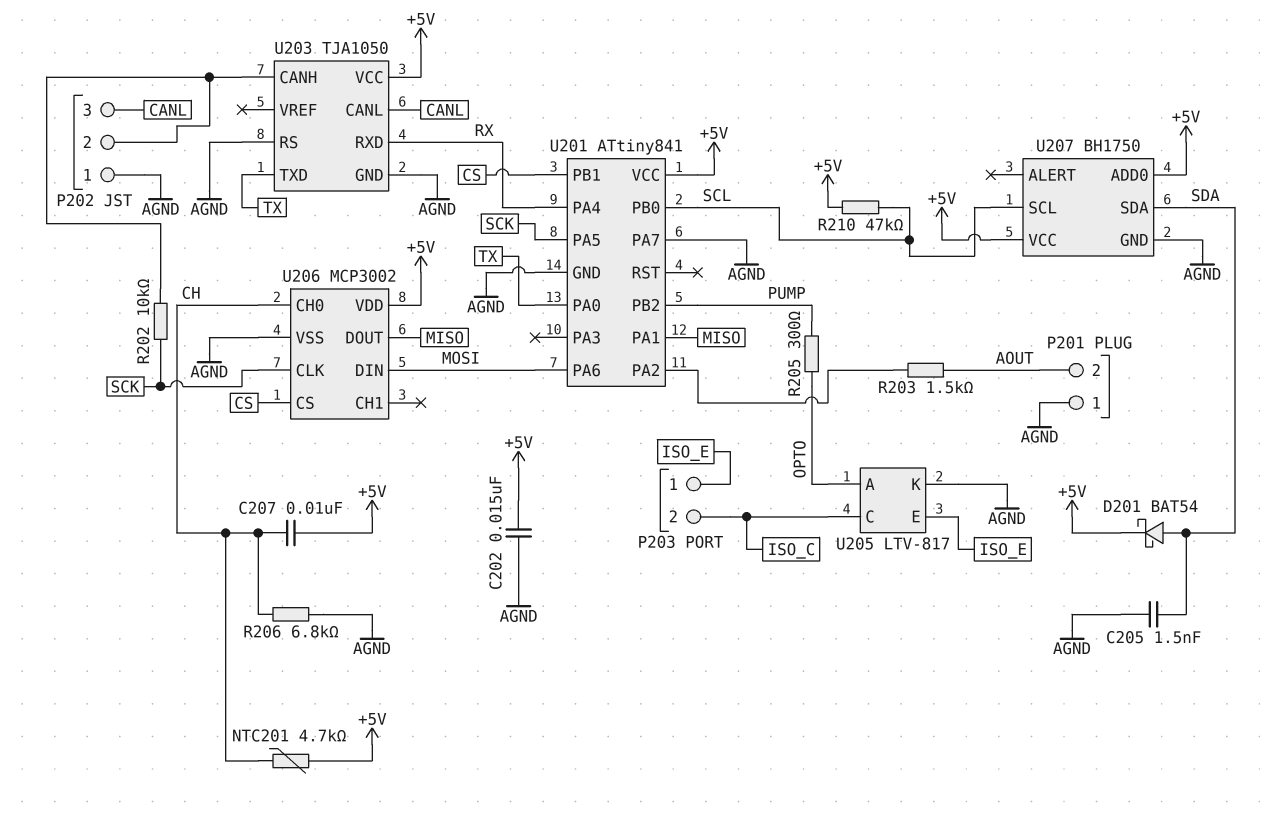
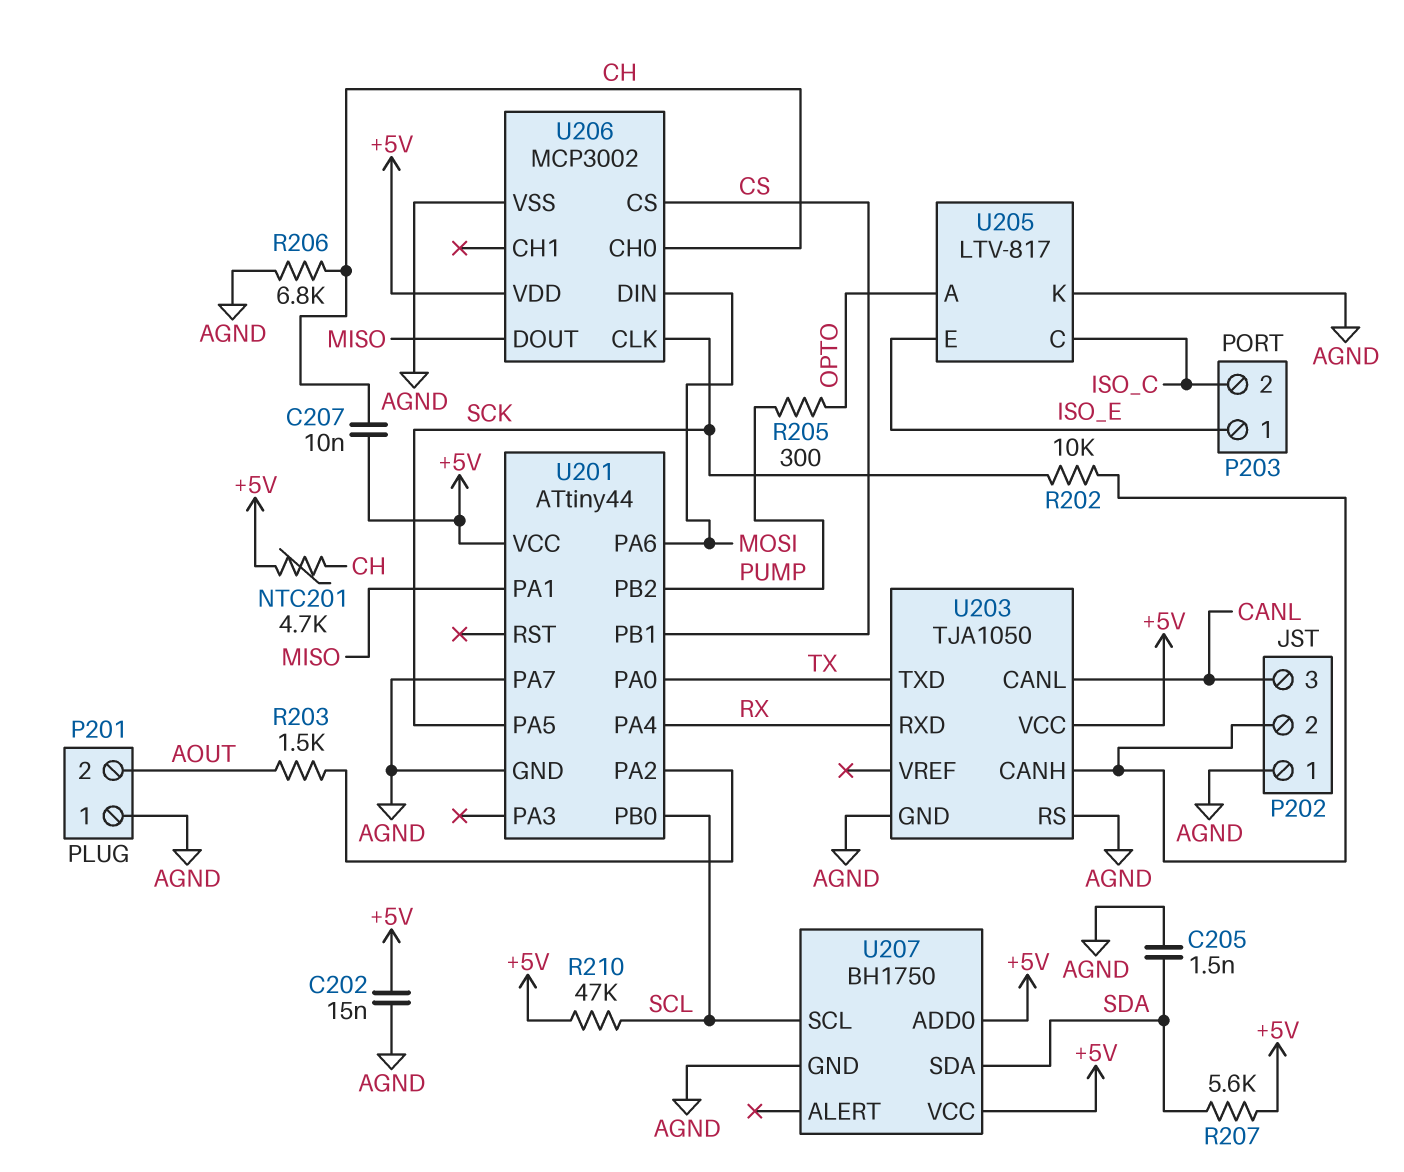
D201: schottky BAT54 (A SDA, K +5V) -> none
R207: none -> 5.6k (+5V, SDA)
U201: ATtiny841 -> ATtiny44

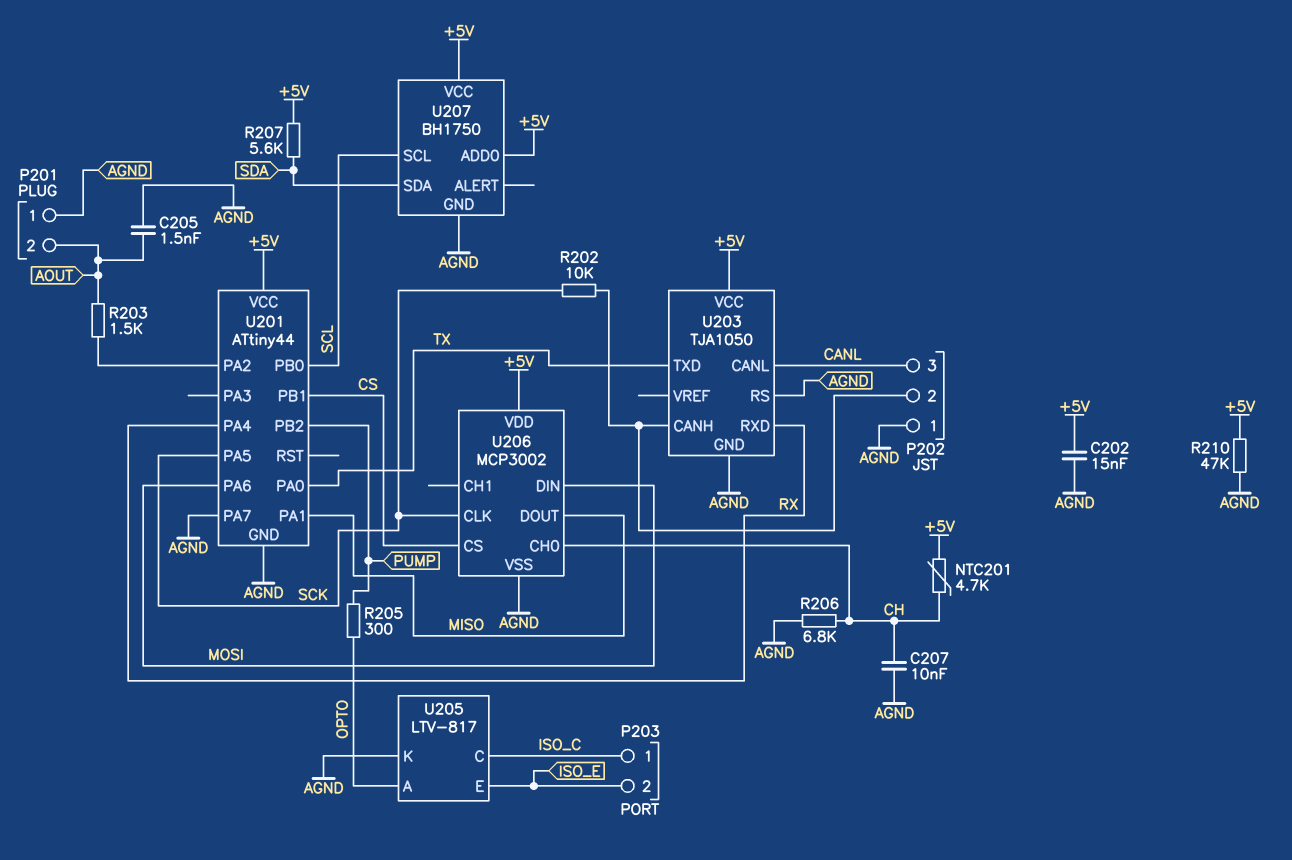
C205: 1.5nF (AGND, SDA) -> 1.5nF (AGND, AOUT)
C207: 10nF (+5V, CH) -> 10nF (AGND, CH)
P203 pin 1: ISO_E -> ISO_C
P203 pin 2: ISO_C -> ISO_E
R210: 47k (+5V, SCL) -> 47k (+5V, AGND)

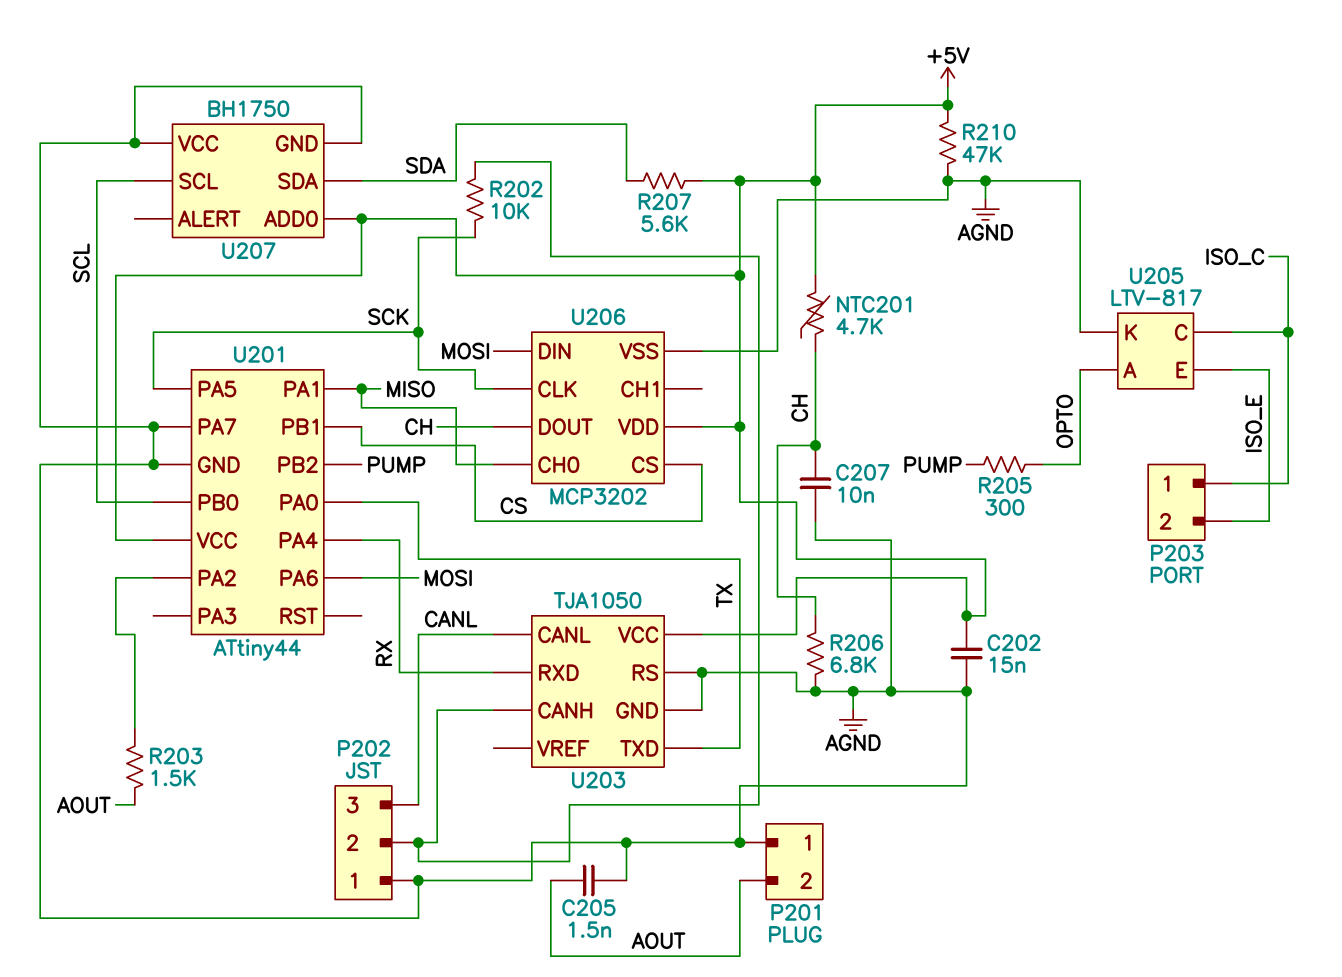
U206: MCP3002 -> MCP3202
U206 pin CH0: CH -> MISO
U206 pin DOUT: MISO -> CH
U207 pin VCC: +5V -> AGND

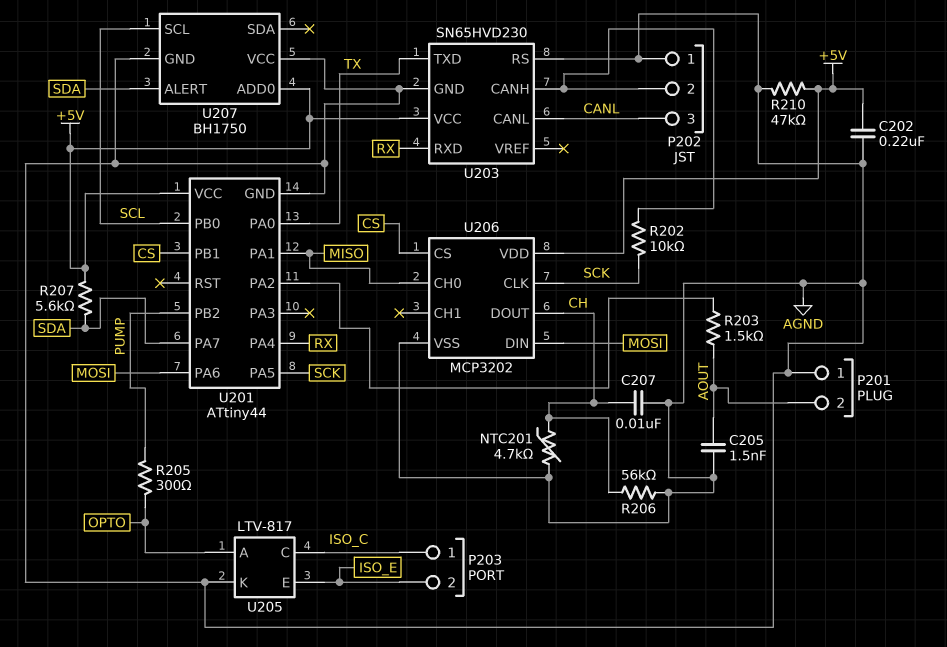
C202: 15nF (+5V, AGND) -> 220nF (+5V, AGND)
NTC201: 4.7k (+5V, CH) -> 4.7k (AGND, CH)
R206: 6.8k (AGND, CH) -> 56k (AGND, CH)
U201 pin PA7: AGND -> SDA
U203: TJA1050 -> SN65HVD230
U207 pin ALERT: none -> SDA
U207 pin SDA: SDA -> none

